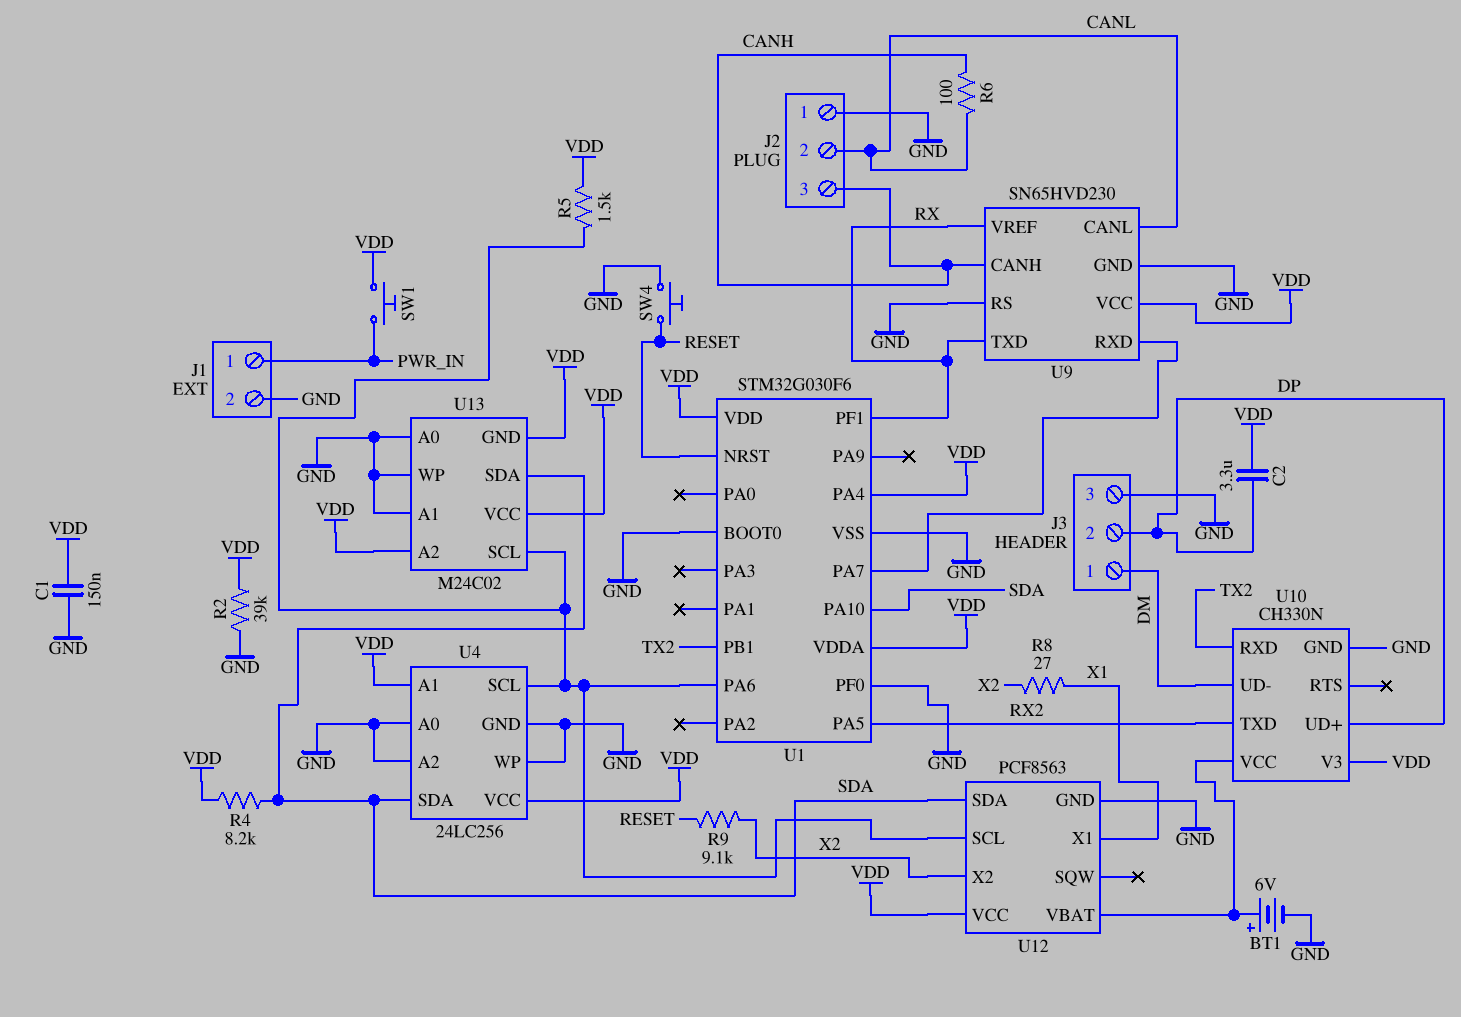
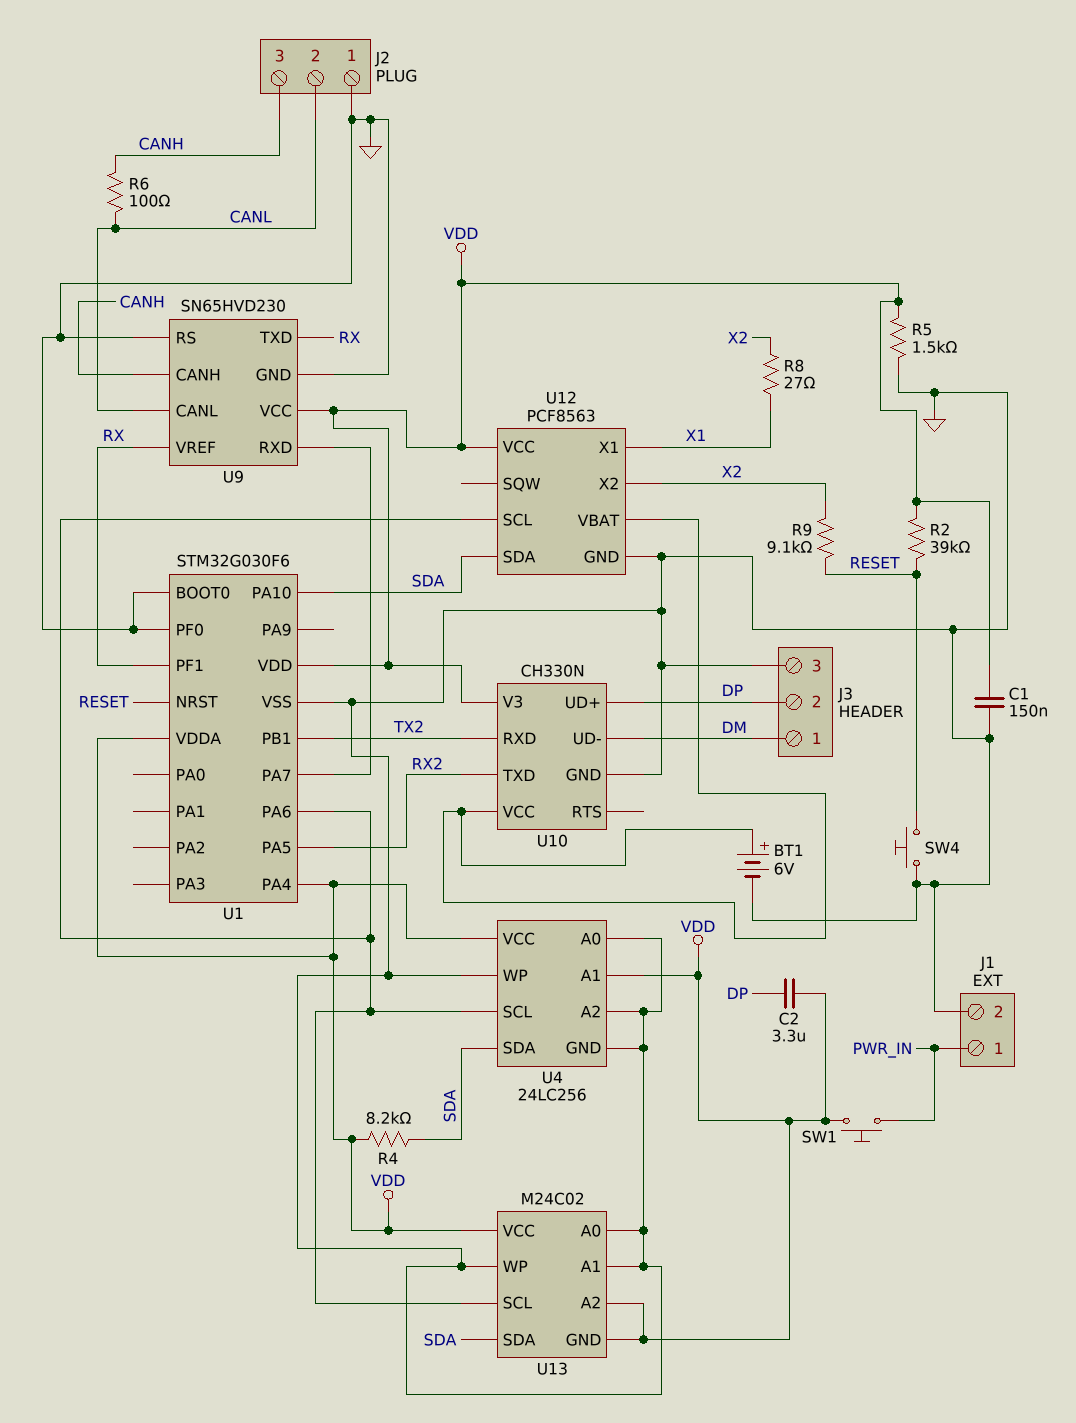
R2: 39k (GND, VDD) -> 39k (RESET, VDD)
R5: 1.5k (U1/PA6, VDD) -> 1.5k (GND, VDD)

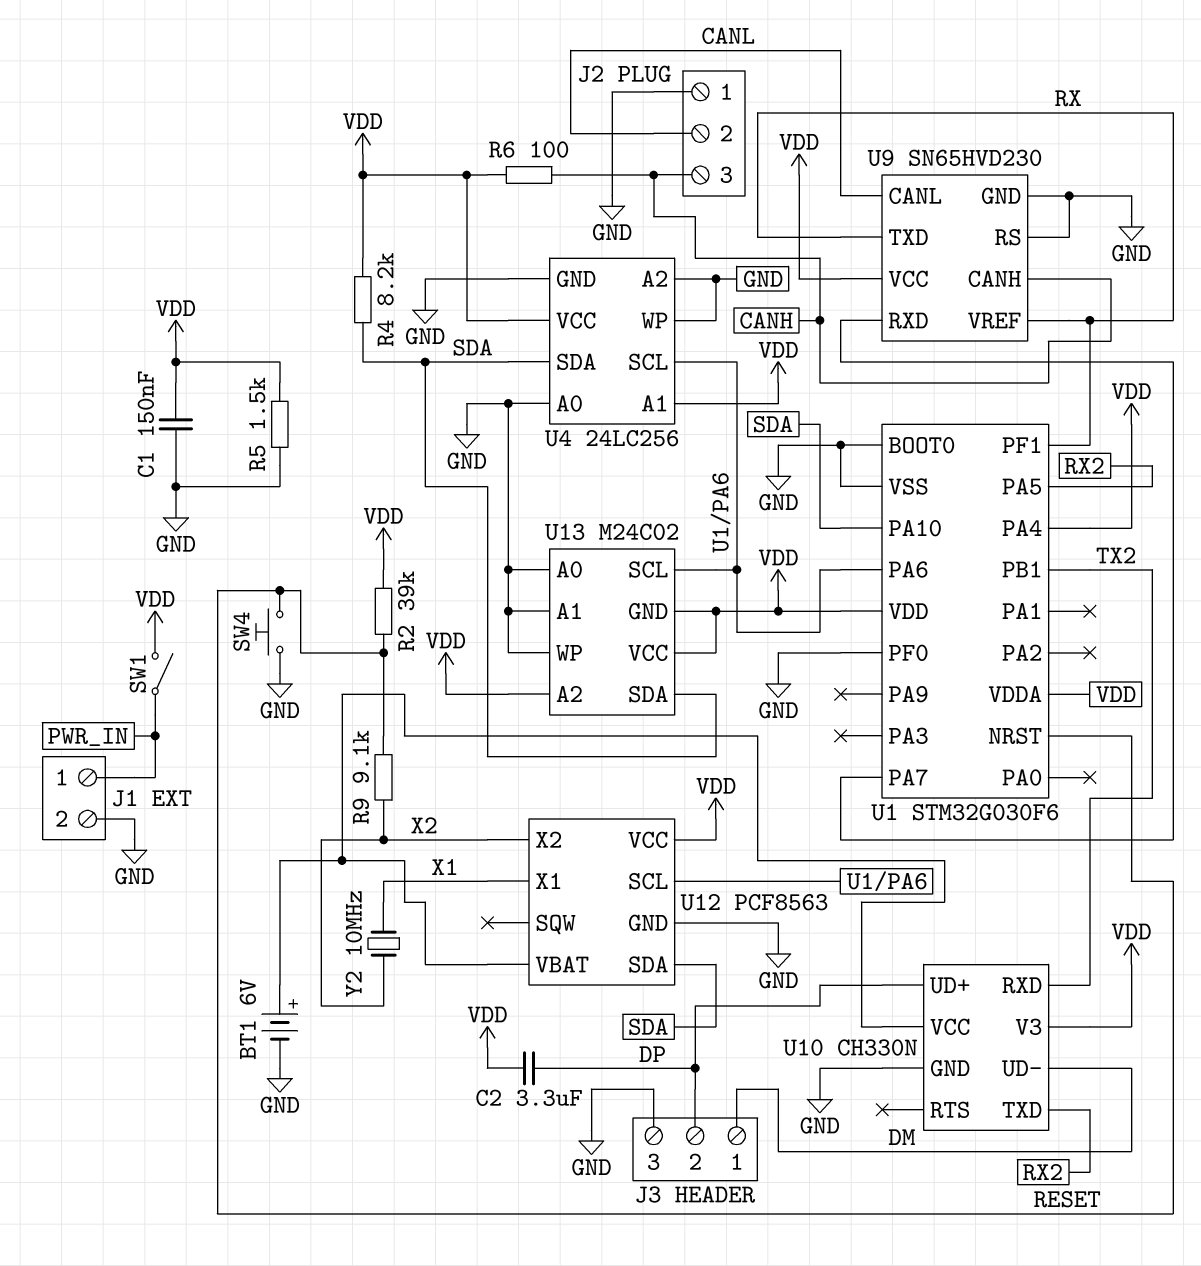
R6: 100 (CANH, CANL) -> 100 (CANH, VDD)
R8: 27 (X1, X2) -> none
SW1: button (PWR_IN, VDD) -> switch (PWR_IN, VDD)
Y2: none -> 10MHz (X1, X2)

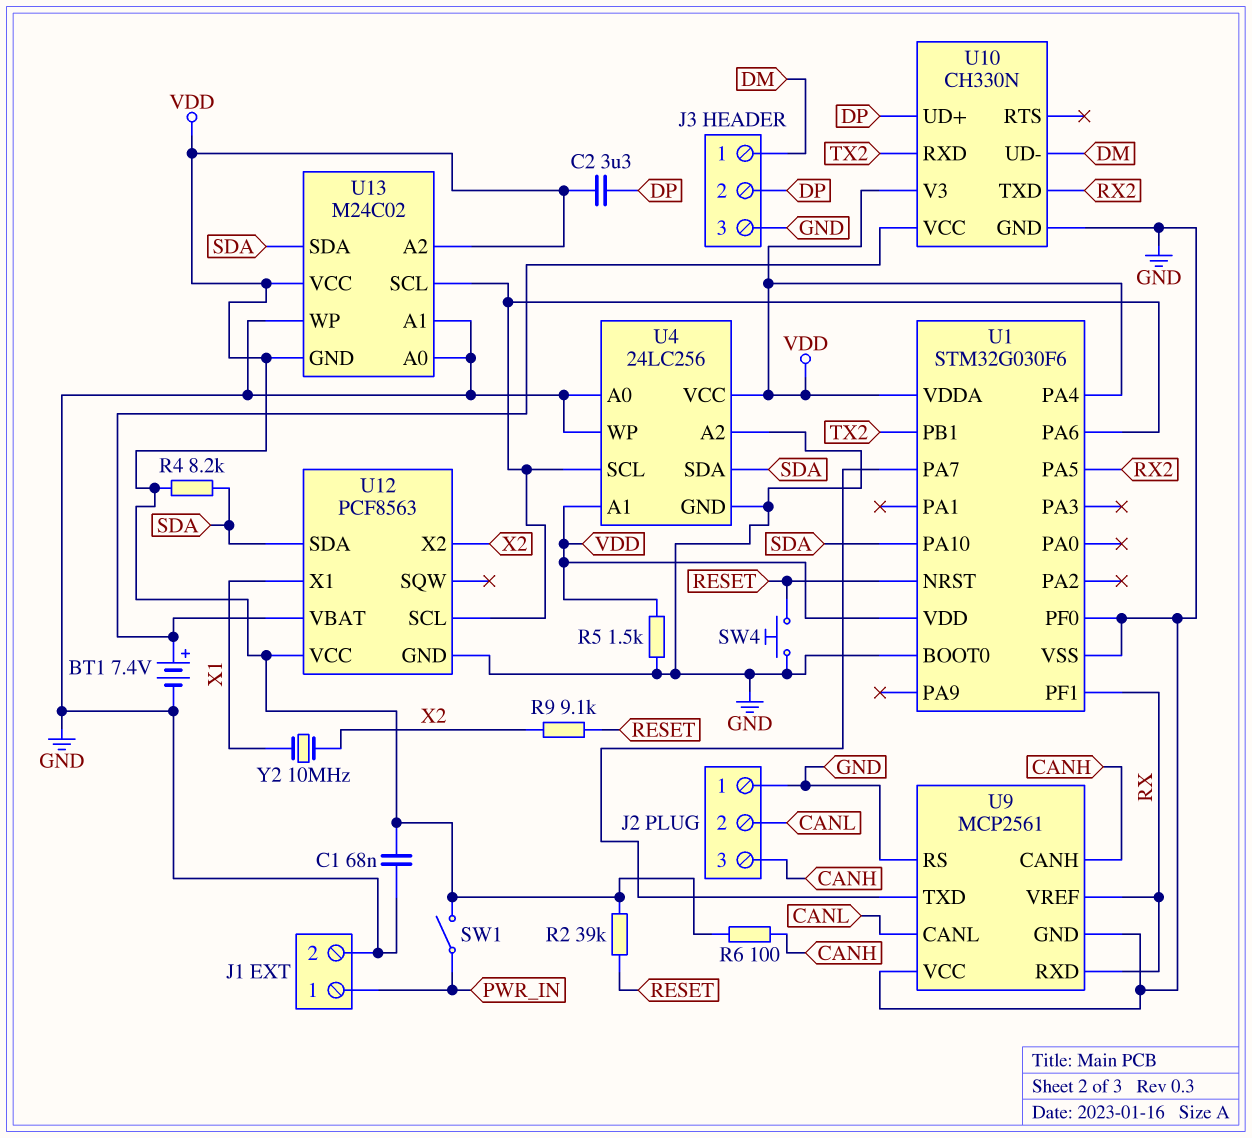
BT1: 6V (plus U10/VCC, minus GND) -> 7.4V (plus U10/VCC, minus GND)
C1: 150nF (GND, VDD) -> 68nF (GND, VDD)
U9: SN65HVD230 -> MCP2561
U9 pin RXD: U1/PA7 -> RX
U9 pin TXD: RX -> U1/PA7
U9 pin VCC: VDD -> GND

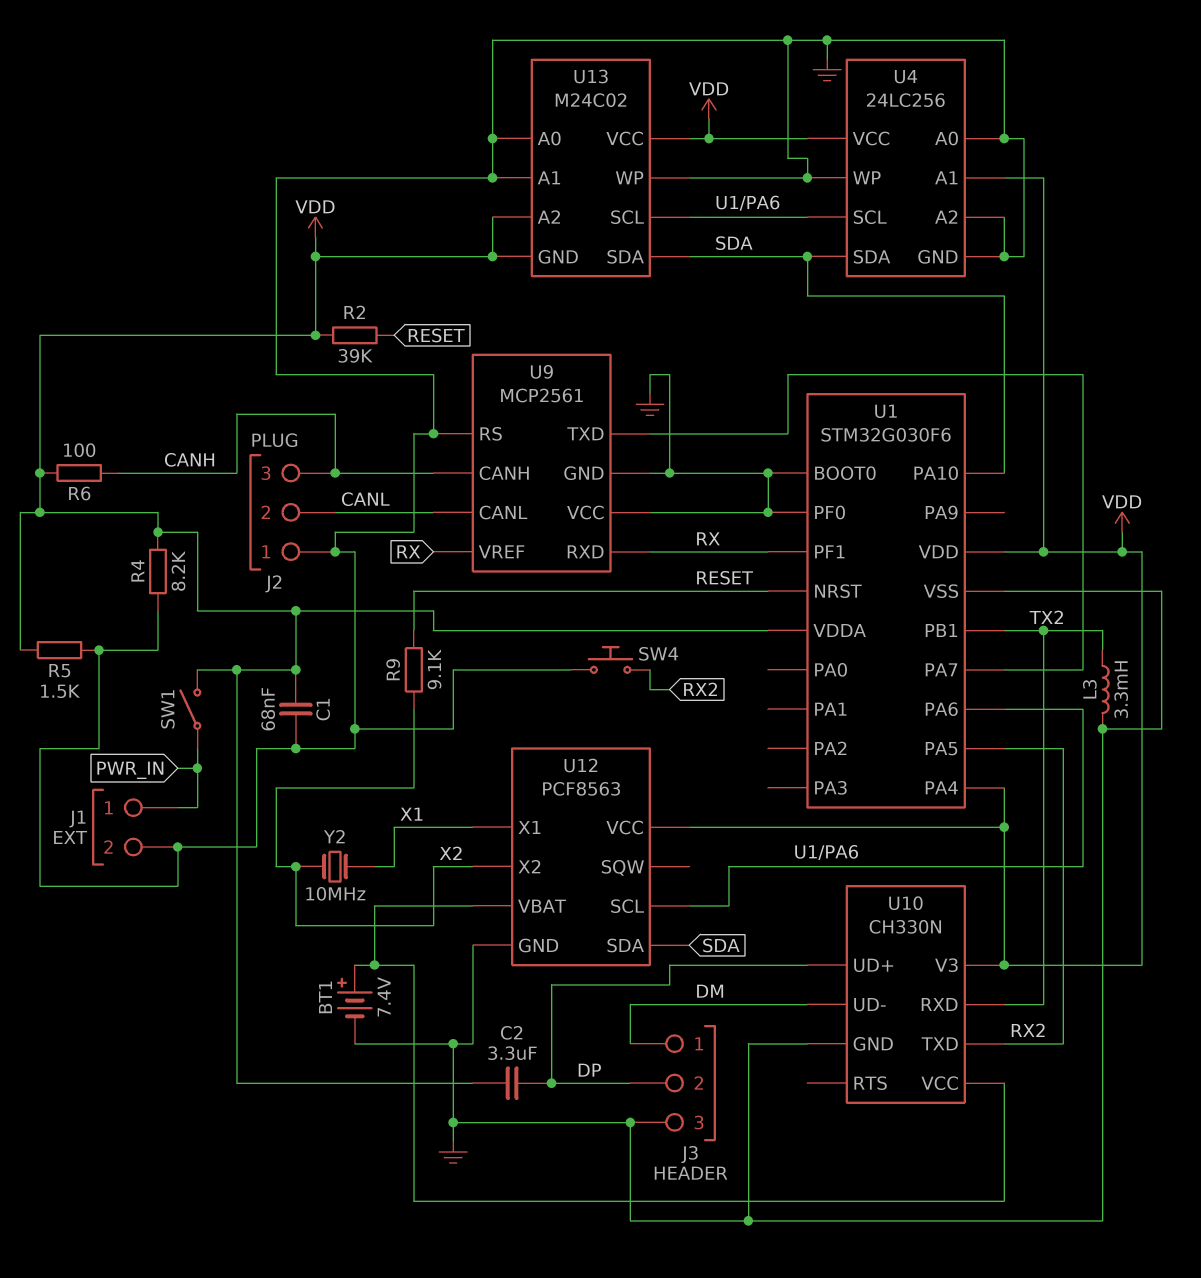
L3: none -> 3.3mH (GND, TX2)
R4: 8.2k (SDA, VDD) -> 8.2k (GND, VDD)
SW4: button (GND, RESET) -> button (GND, RX2)

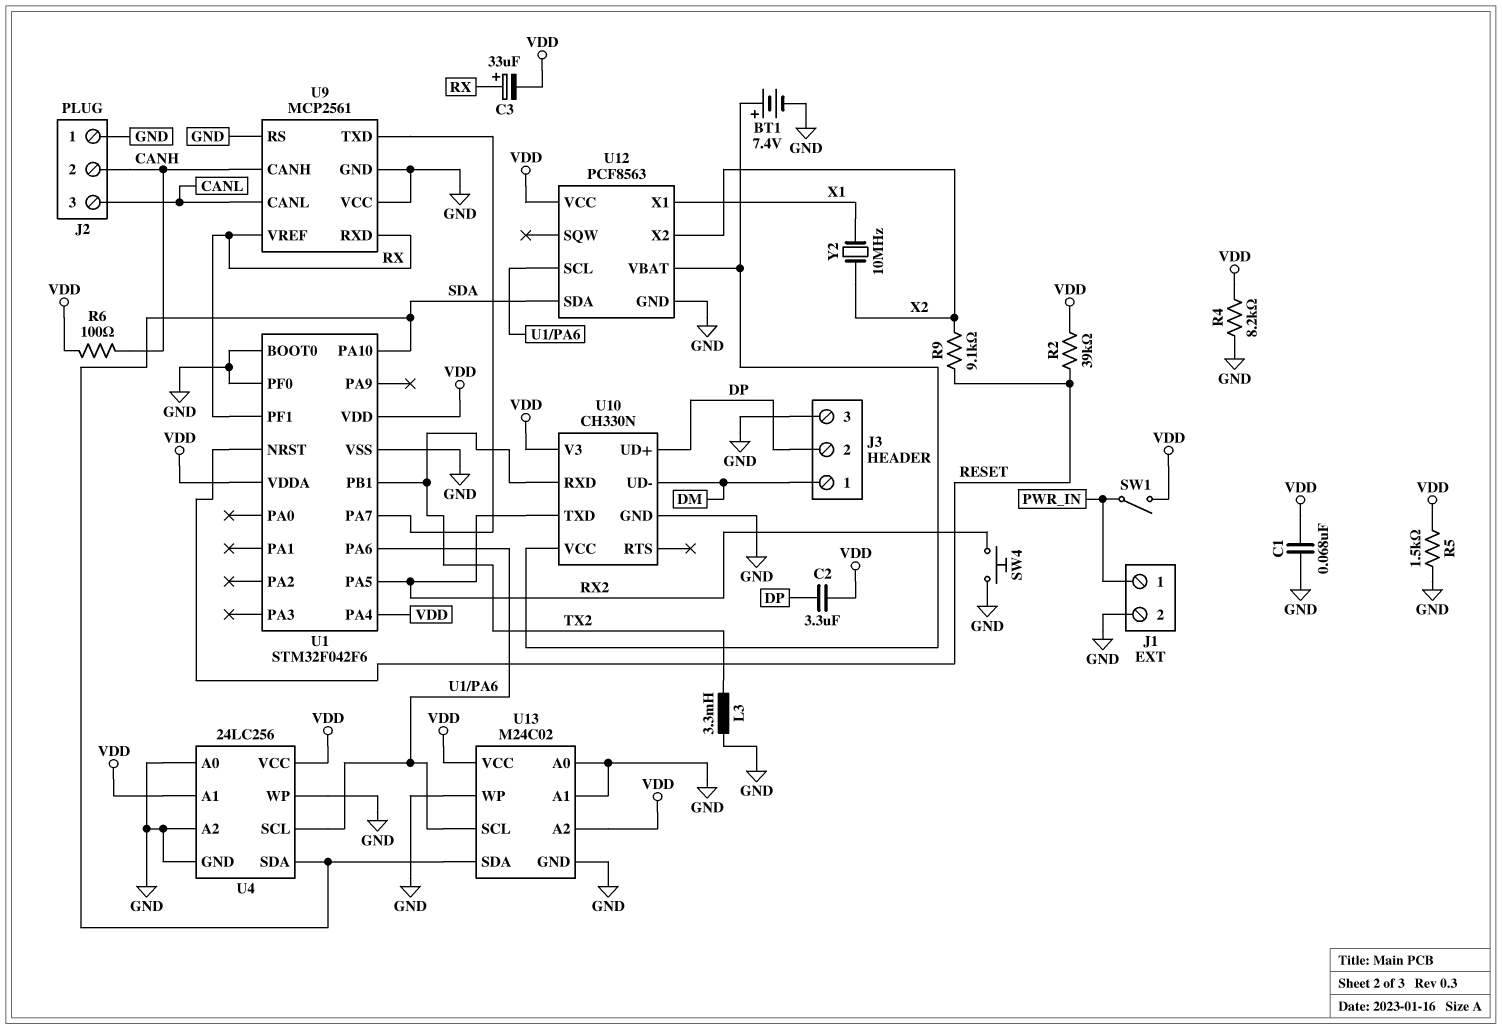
C3: none -> 33uF (plus RX, minus VDD)
J2 pin 2: CANL -> CANH
J2 pin 3: CANH -> CANL
U1: STM32G030F6 -> STM32F042F6
U13 pin GND: VDD -> GND

